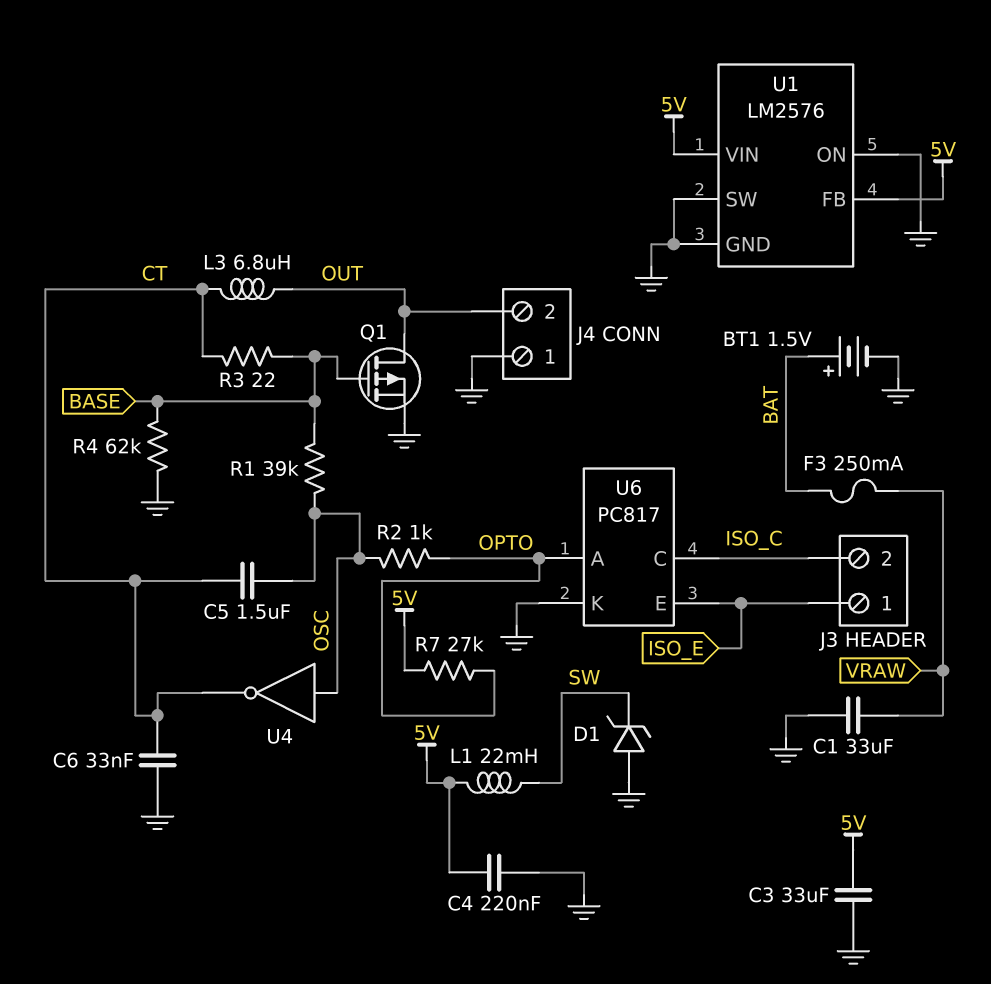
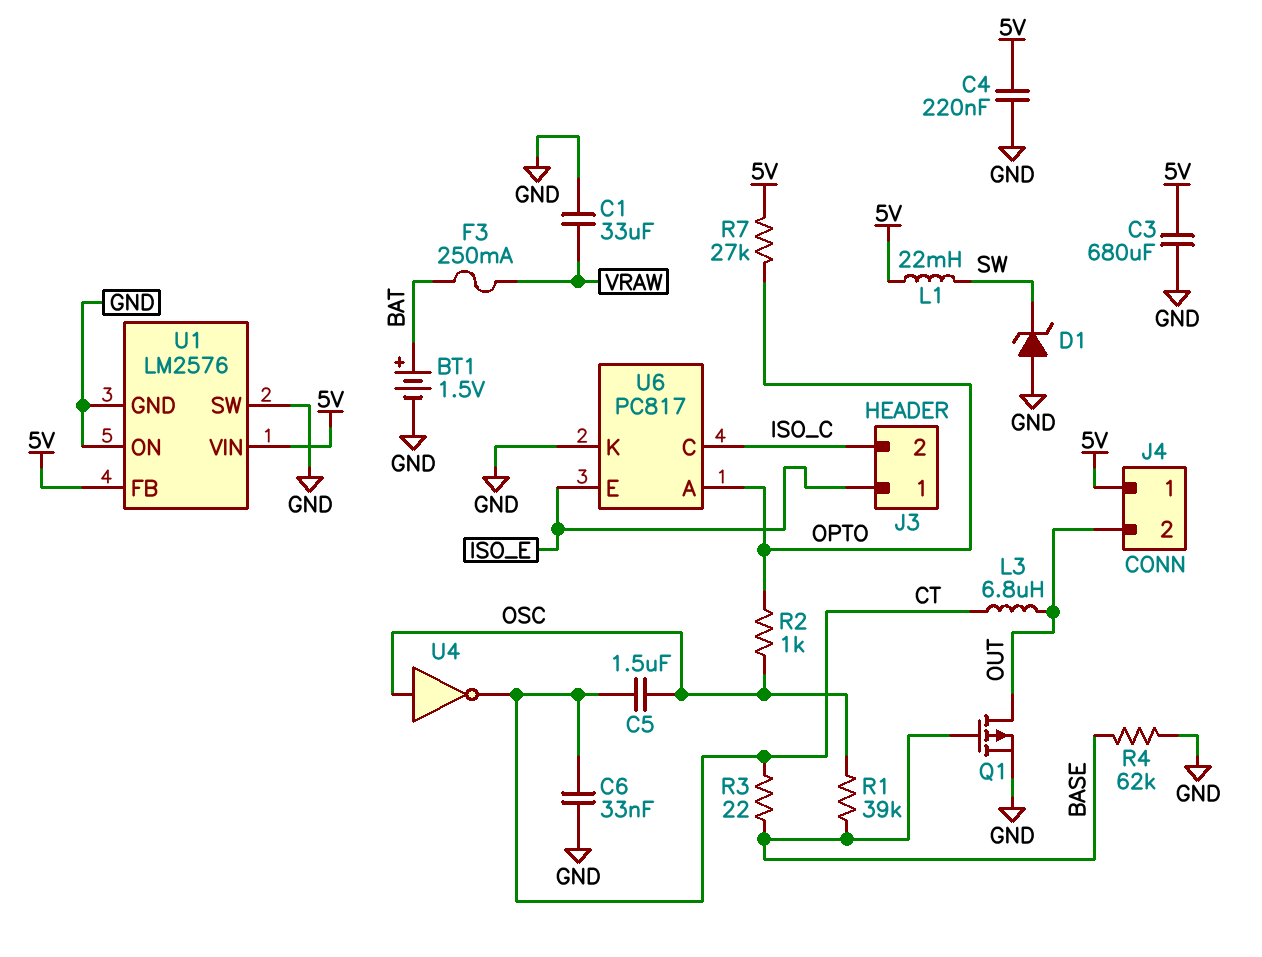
C3: 33uF (5V, GND) -> 680uF (5V, GND)
J4 pin 1: GND -> 5V

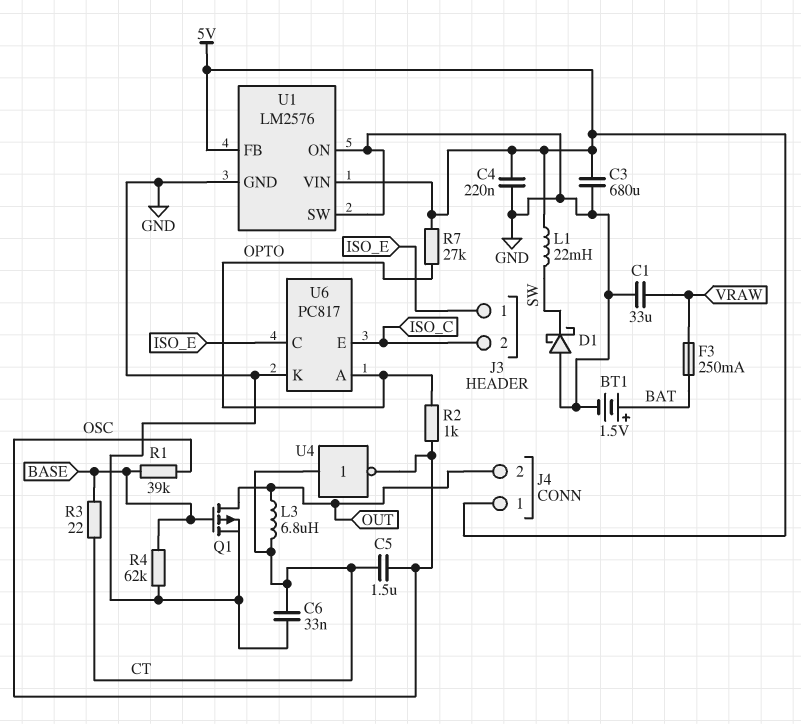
D1: zener (A GND, K SW) -> schottky (A GND, K SW)
U4: NOT (in OSC, out CT) -> NOT (in CT, out OSC)
U6 pin C: ISO_C -> ISO_E
U6 pin E: ISO_E -> ISO_C

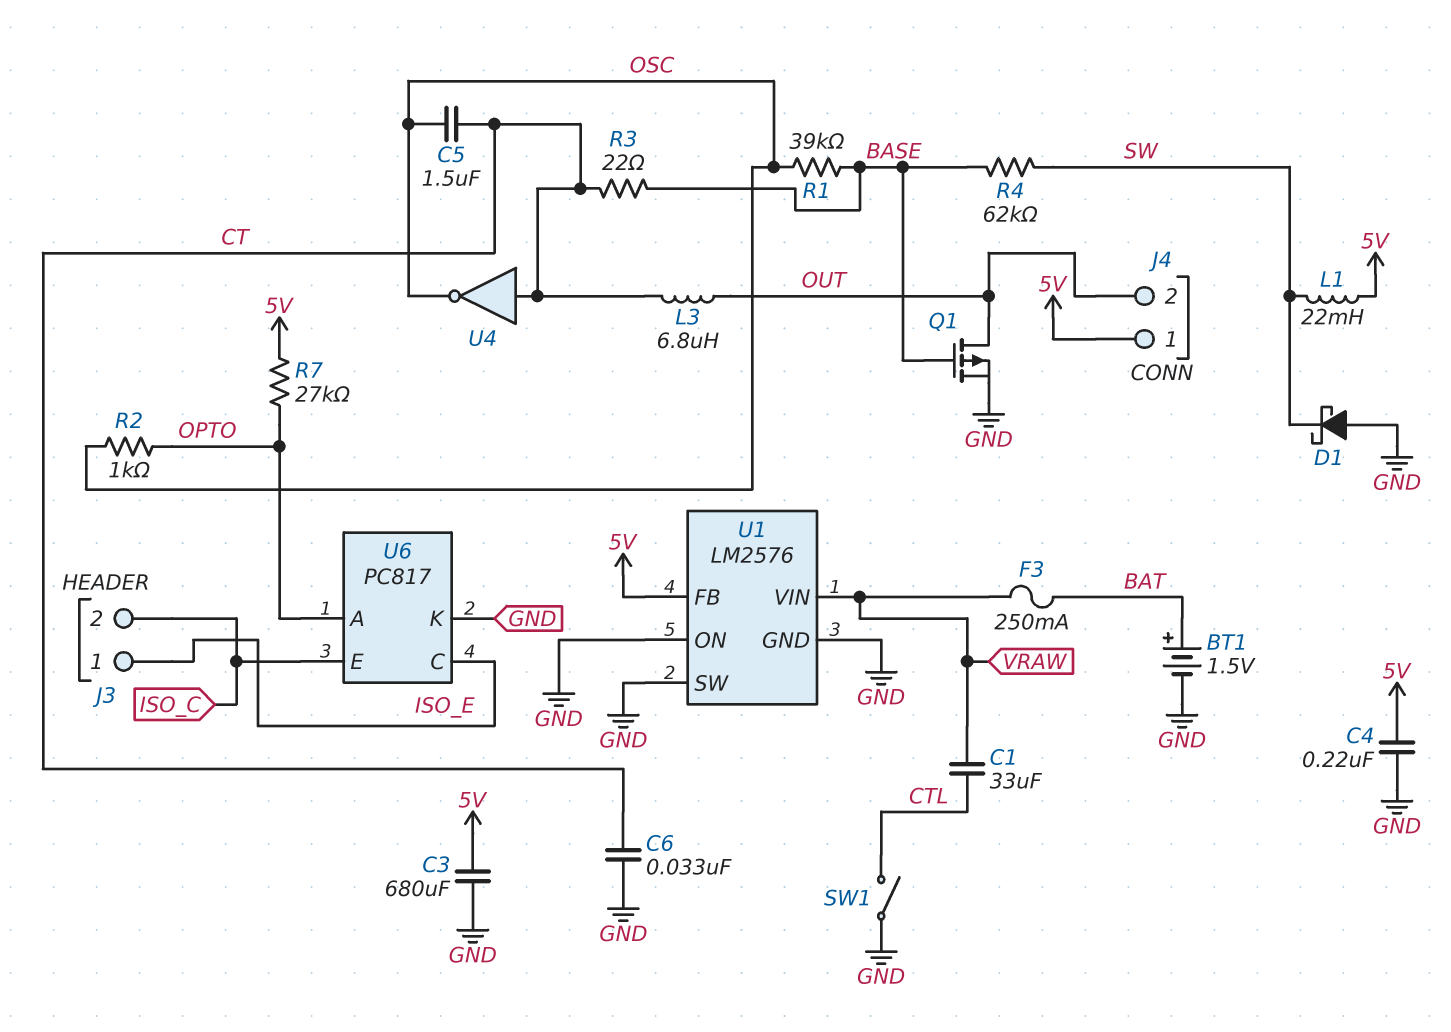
C1: 33uF (GND, VRAW) -> 33uF (CTL, VRAW)
R4: 62k (BASE, GND) -> 62k (BASE, SW)
SW1: none -> switch (CTL, GND)
U1 pin VIN: 5V -> VRAW

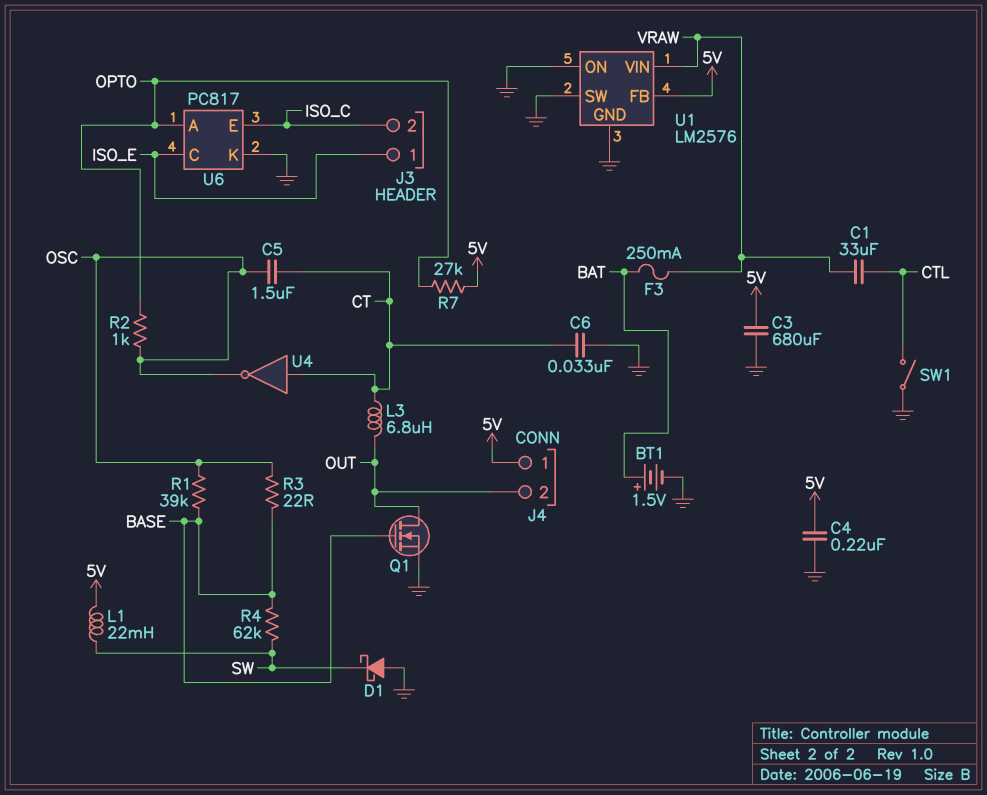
Q1: PMOS (G BASE, D OUT, S GND) -> NMOS (G BASE, D OUT, S GND)
R3: 22 (BASE, CT) -> 22 (BASE, OSC)

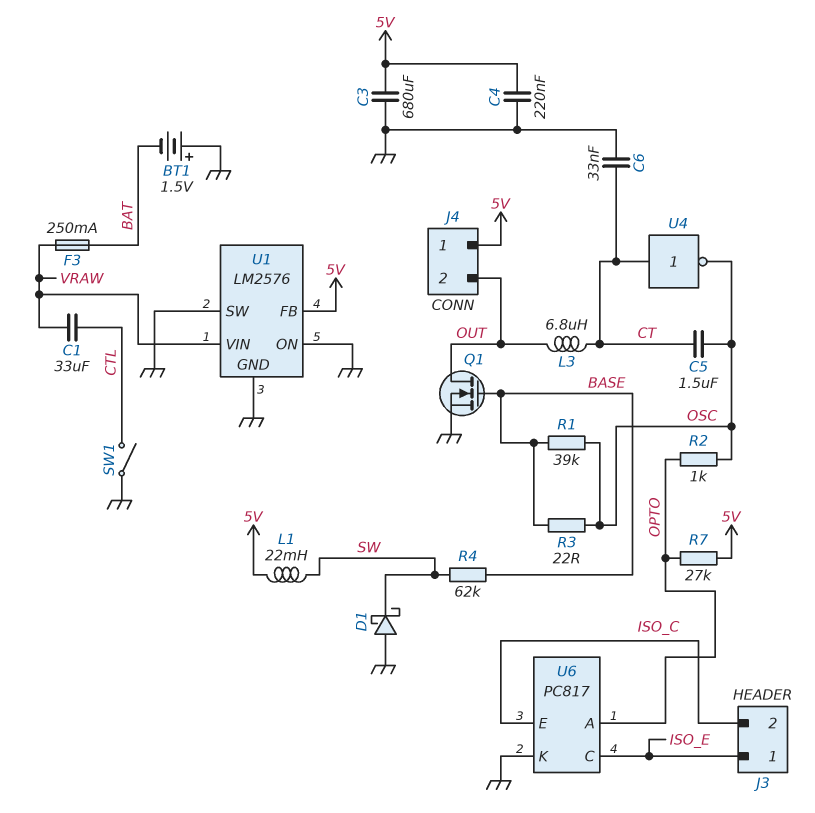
BT1: 1.5V (plus BAT, minus GND) -> 1.5V (plus GND, minus BAT)

